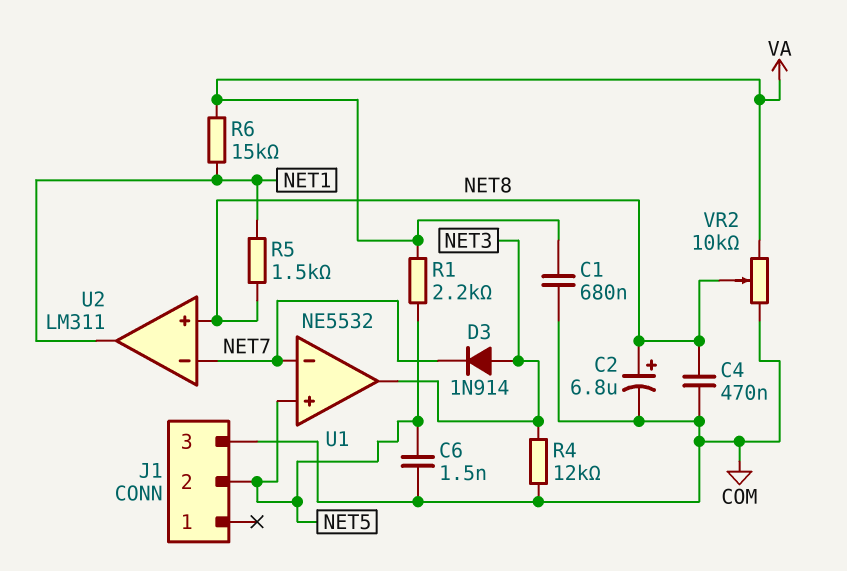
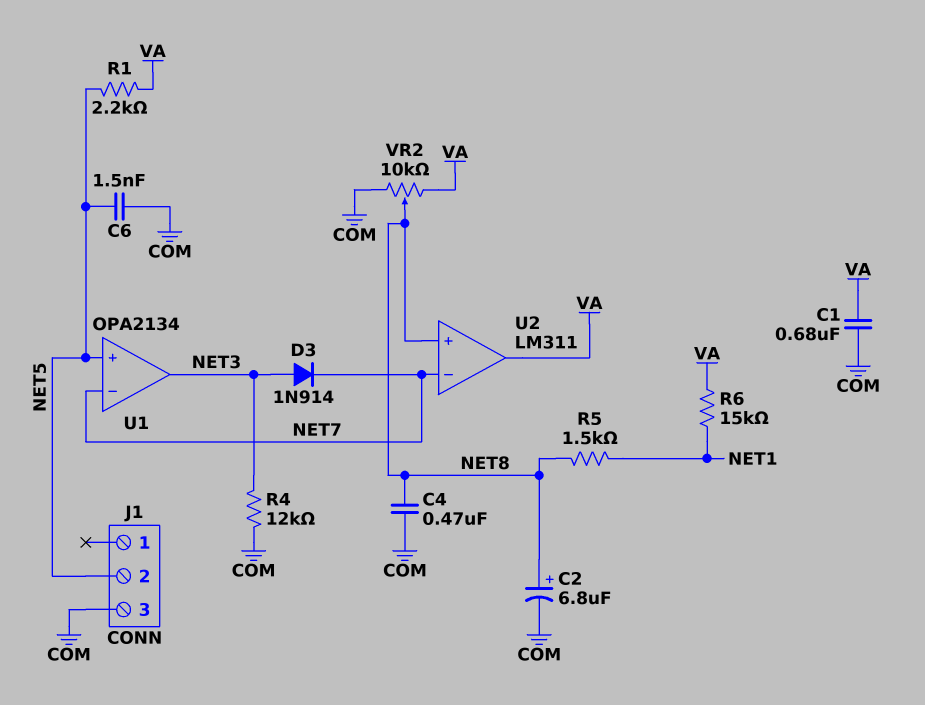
U1: NE5532 -> OPA2134
U2 pin out: NET1 -> VA

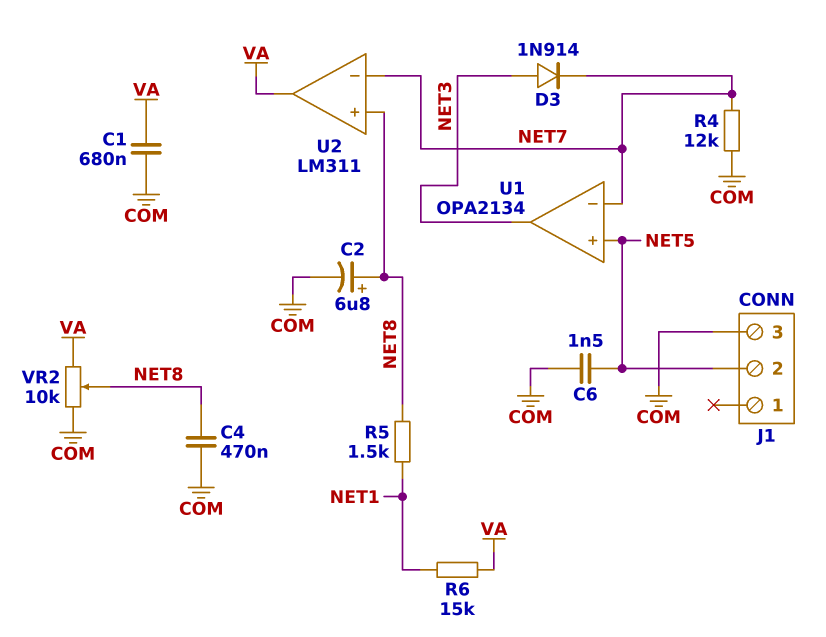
R1: 2.2k (NET5, VA) -> none
R4: 12k (COM, NET3) -> 12k (COM, NET7)

